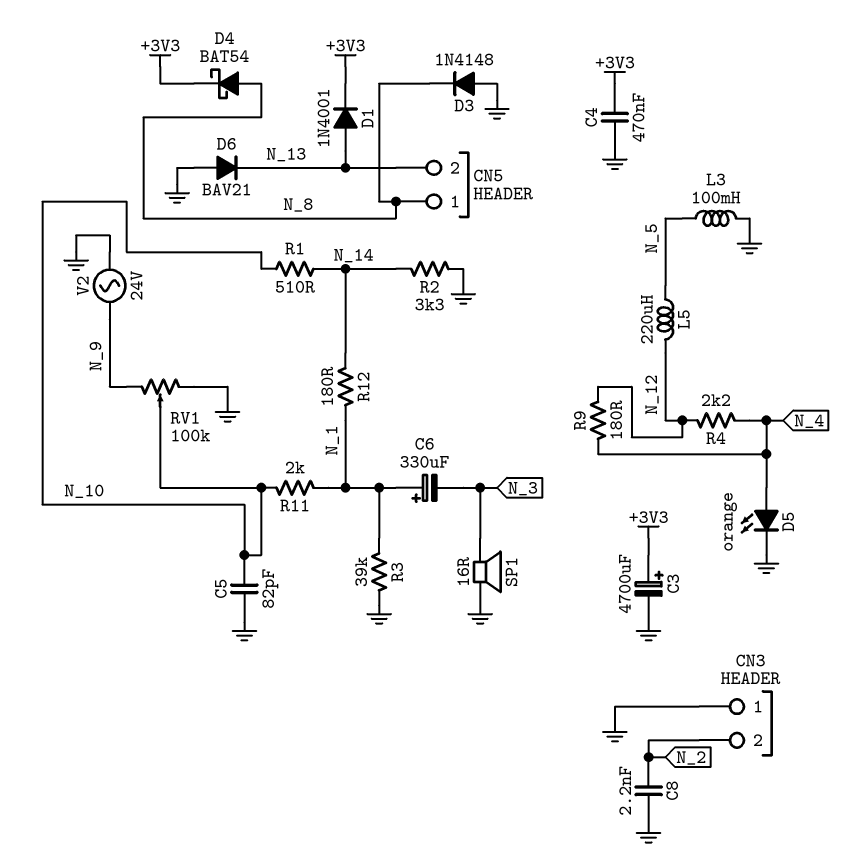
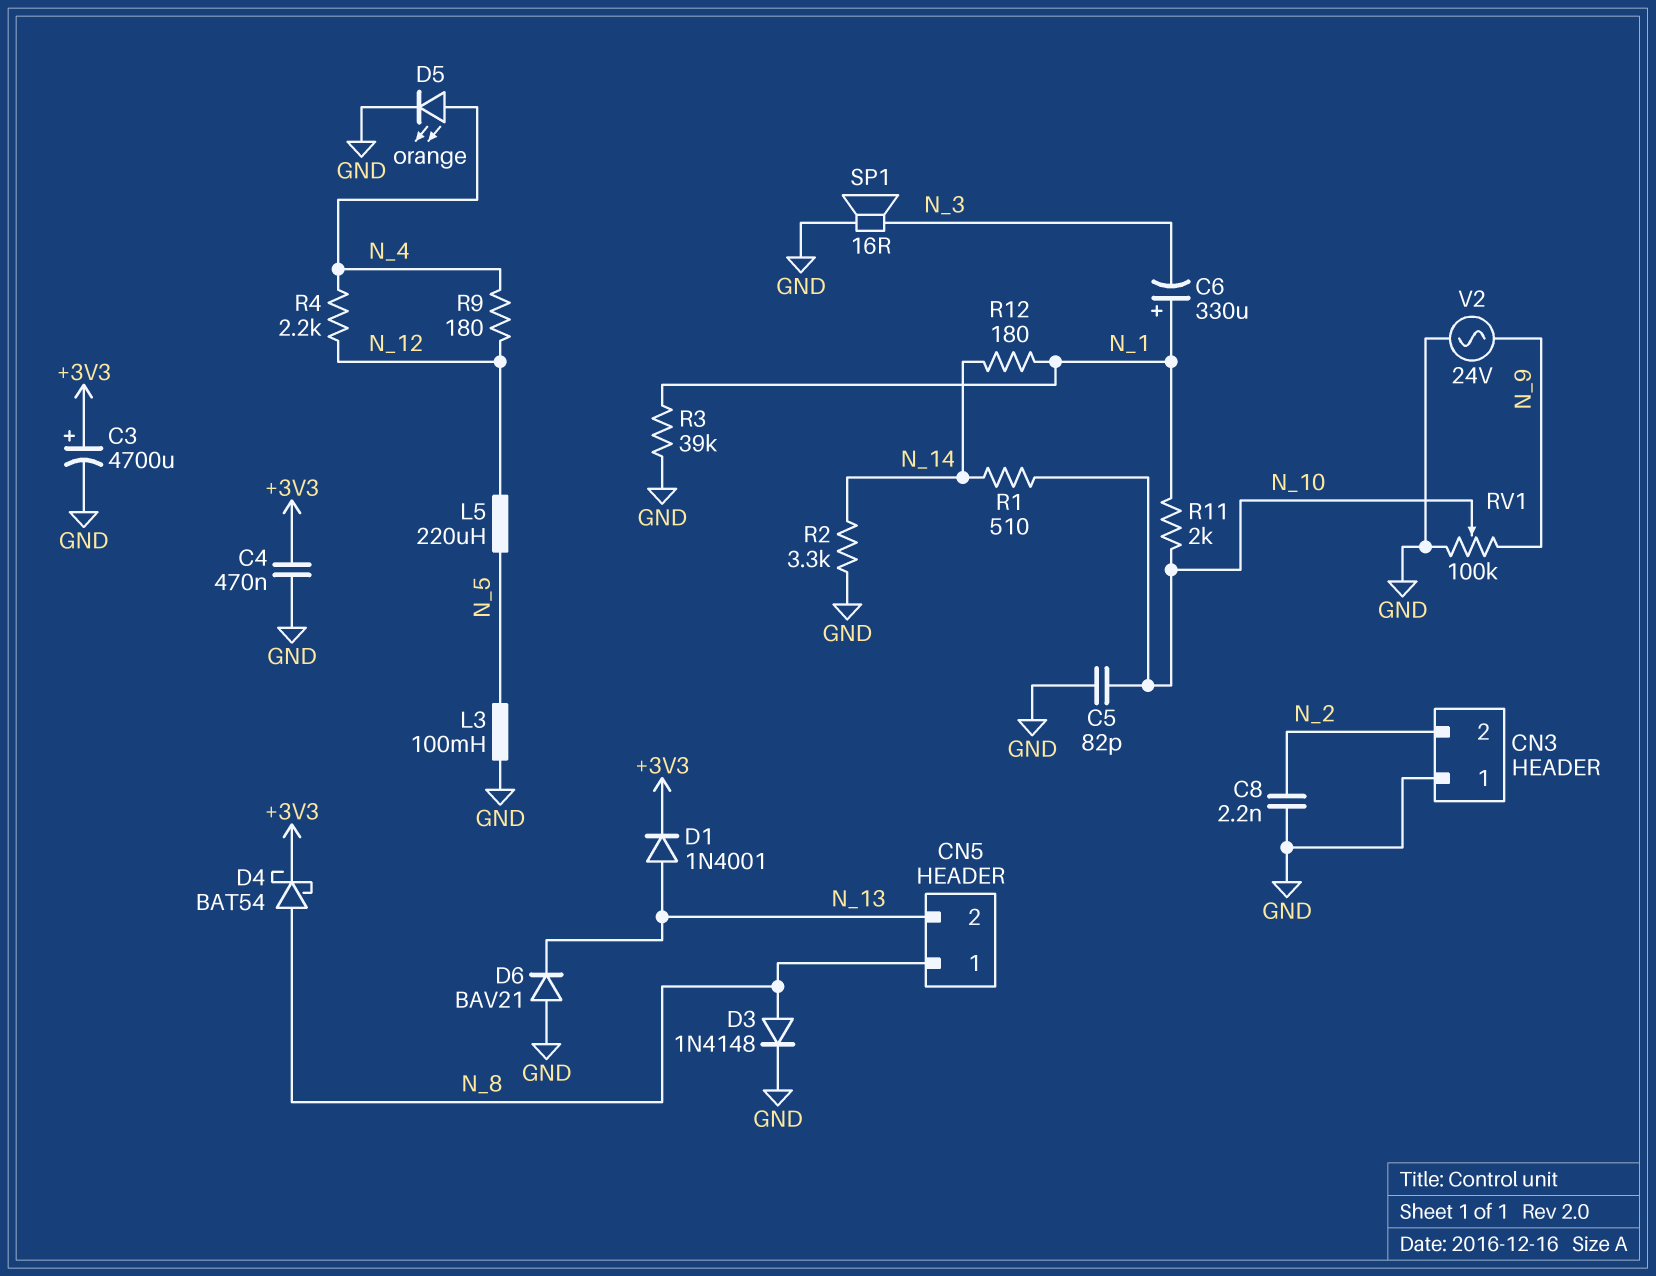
D3: diode 1N4148 (A GND, K N_8) -> diode 1N4148 (A N_8, K GND)

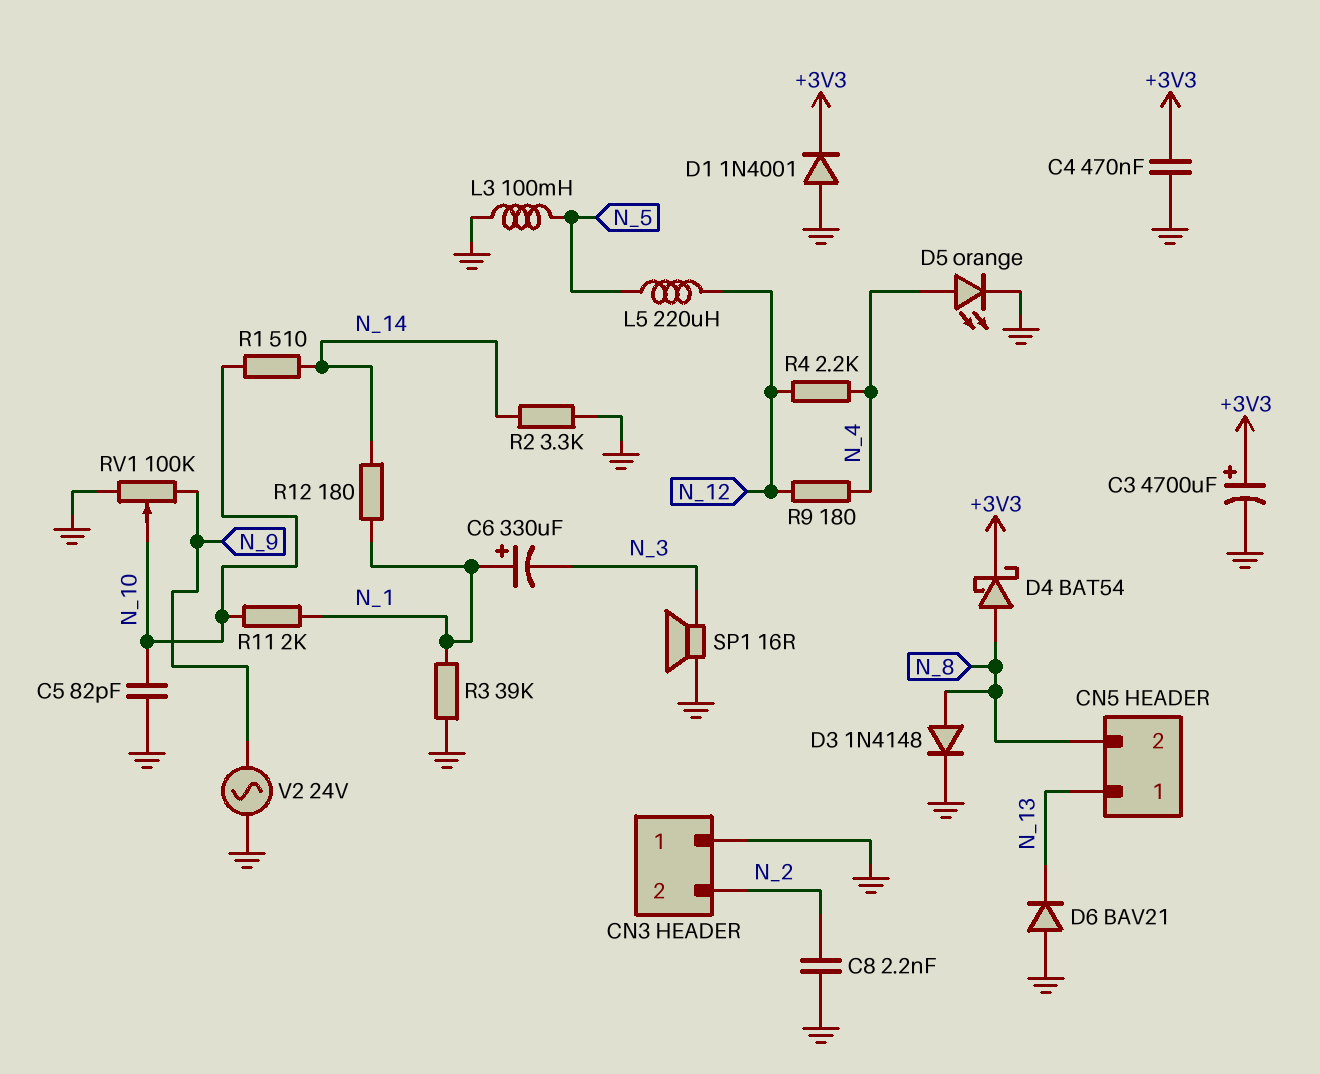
CN5 pin 1: N_8 -> N_13
CN5 pin 2: N_13 -> N_8
D1: diode 1N4001 (A N_13, K +3V3) -> diode 1N4001 (A GND, K +3V3)

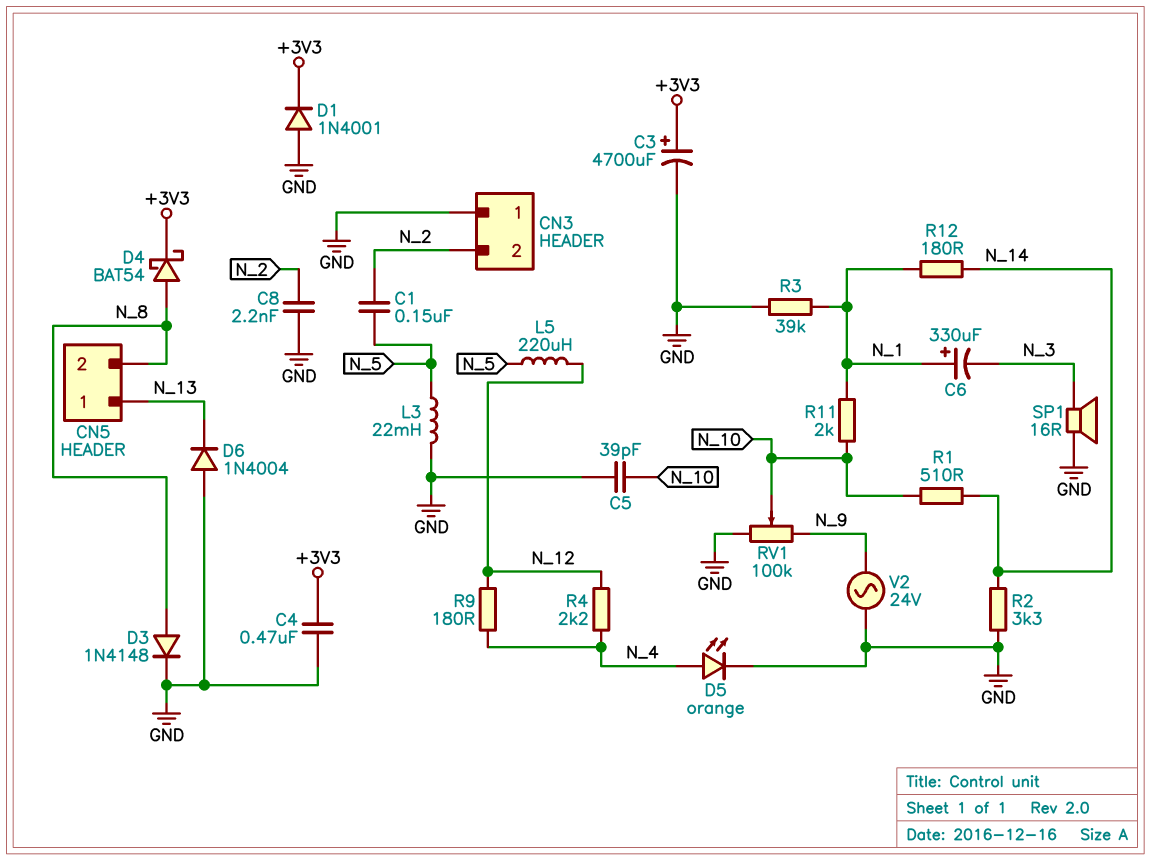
C1: none -> 150nF (N_2, N_5)
C5: 82pF (GND, N_10) -> 39pF (GND, N_10)
D6: diode BAV21 (A GND, K N_13) -> diode 1N4004 (A GND, K N_13)
L3: 100mH (GND, N_5) -> 22mH (GND, N_5)

